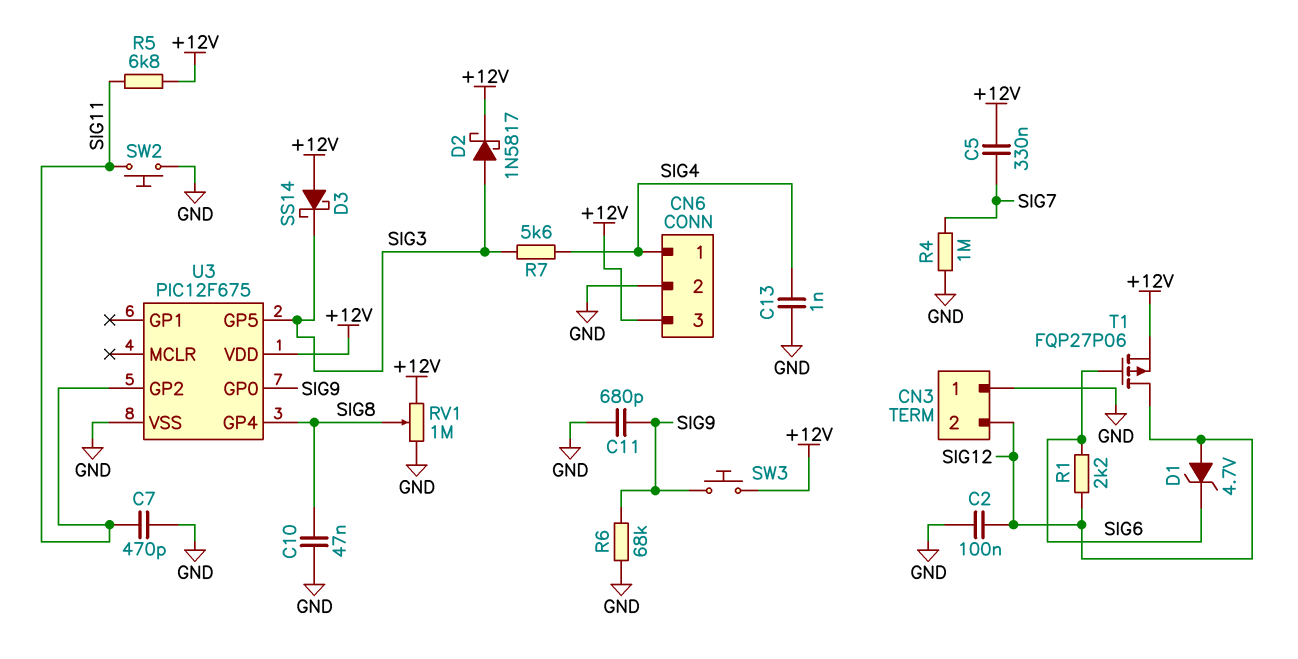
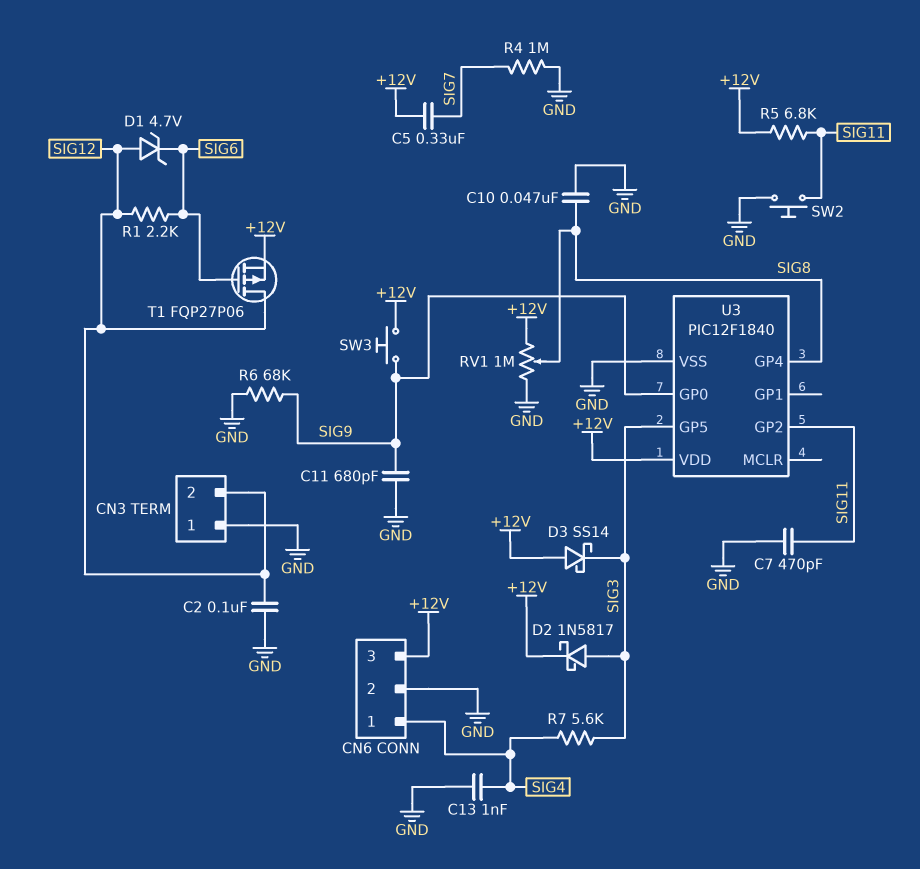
U3: PIC12F675 -> PIC12F1840

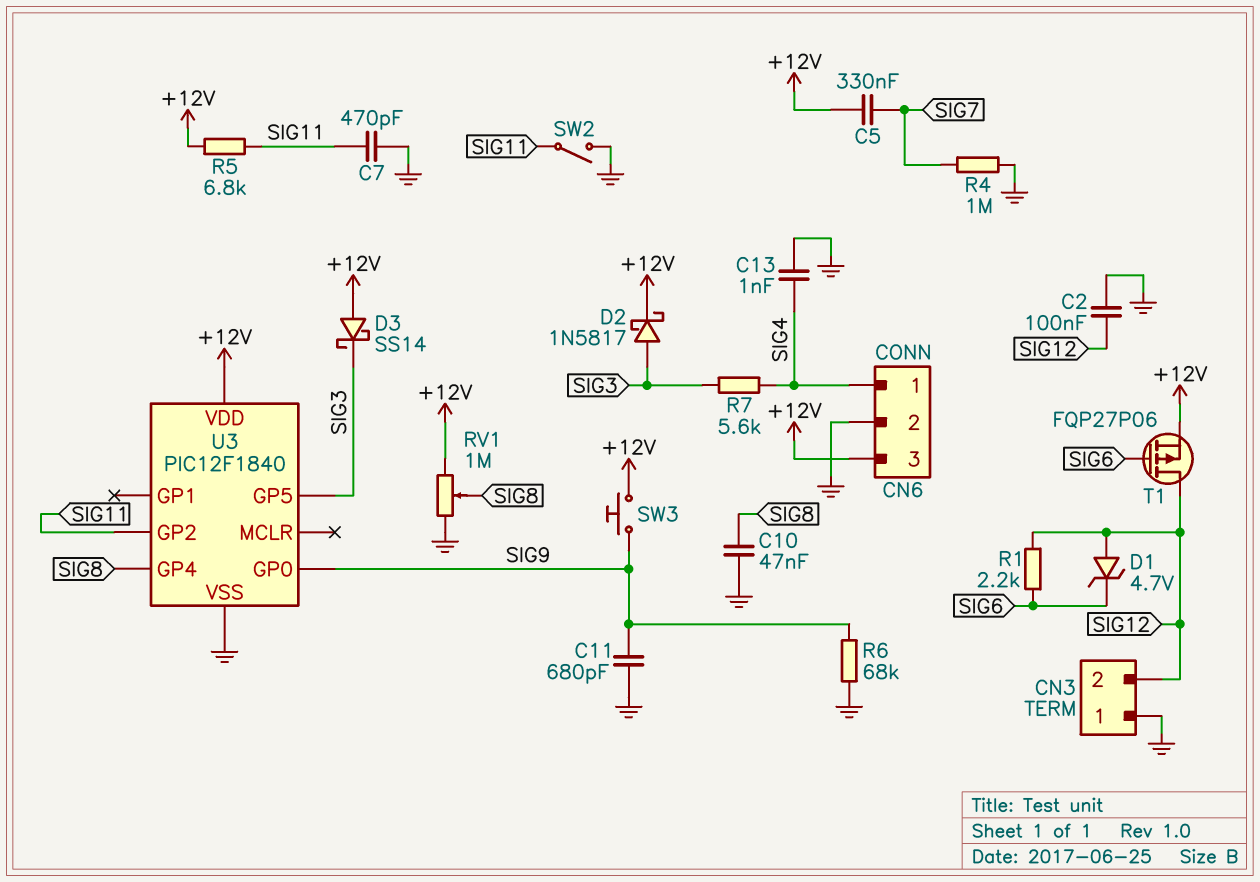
SW2: button (GND, SIG11) -> switch (GND, SIG11)

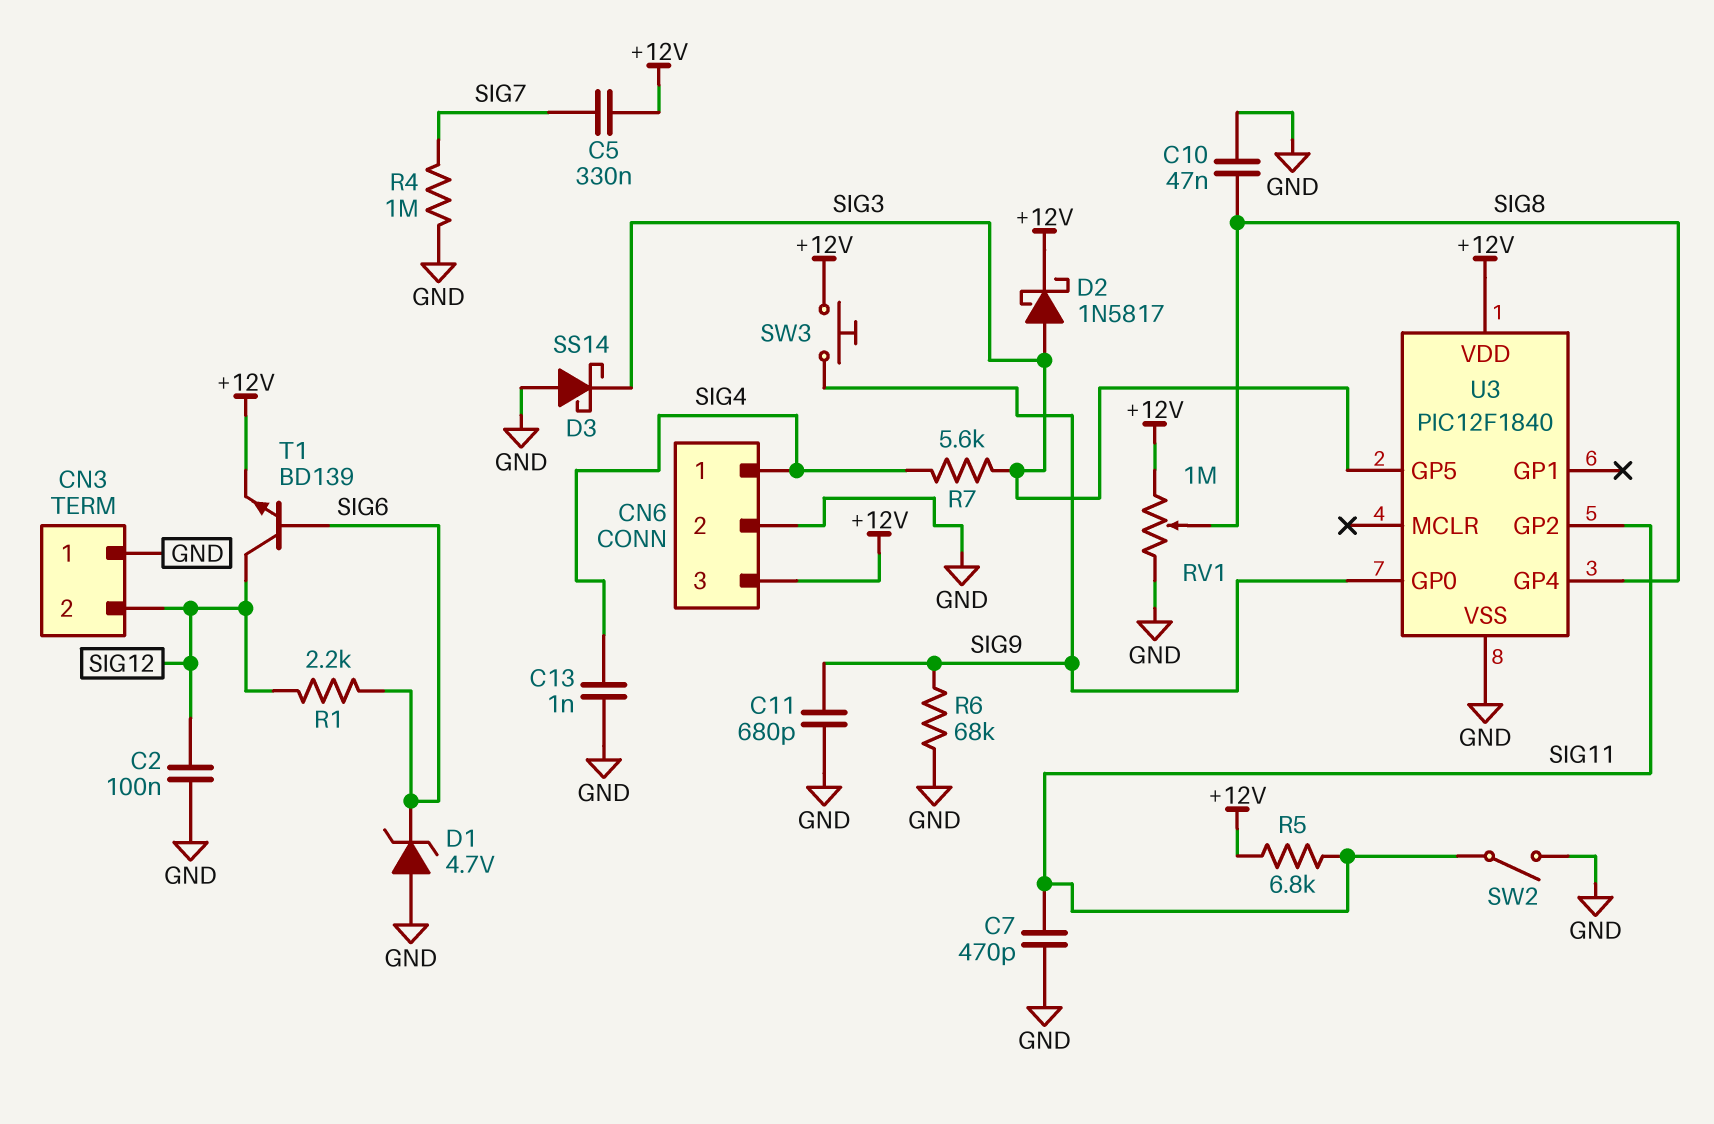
D1: zener 4.7V (A SIG12, K SIG6) -> zener 4.7V (A GND, K SIG6)
D3: schottky SS14 (A +12V, K SIG3) -> schottky SS14 (A GND, K SIG3)
T1: PMOS FQP27P06 (G SIG6, D SIG12, S +12V) -> NPN BD139 (B SIG6, C SIG12, E +12V)

